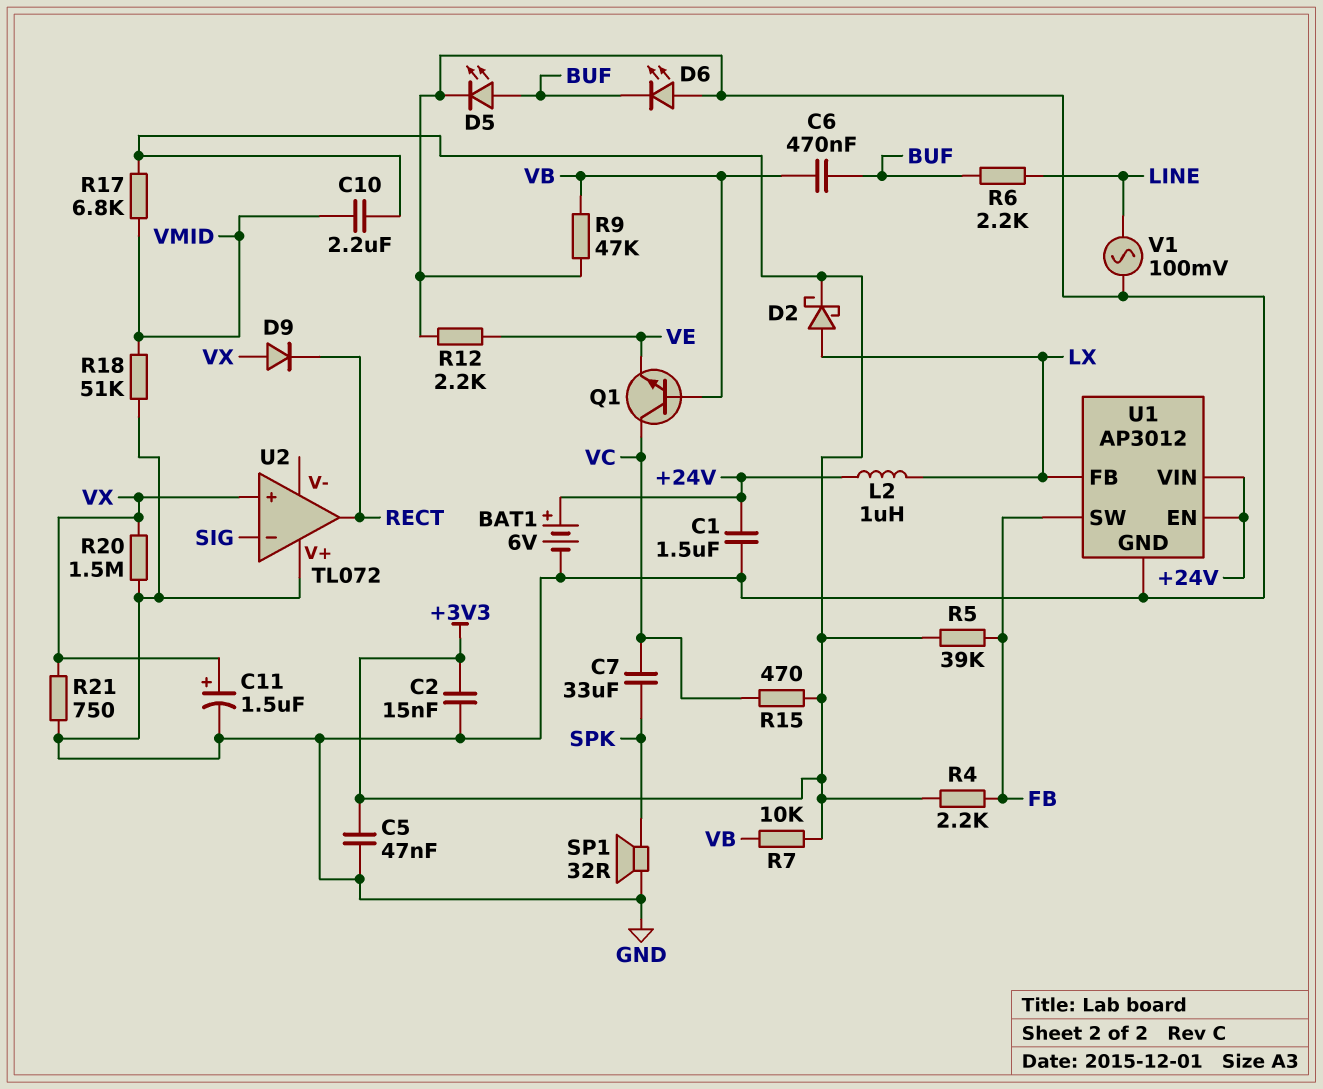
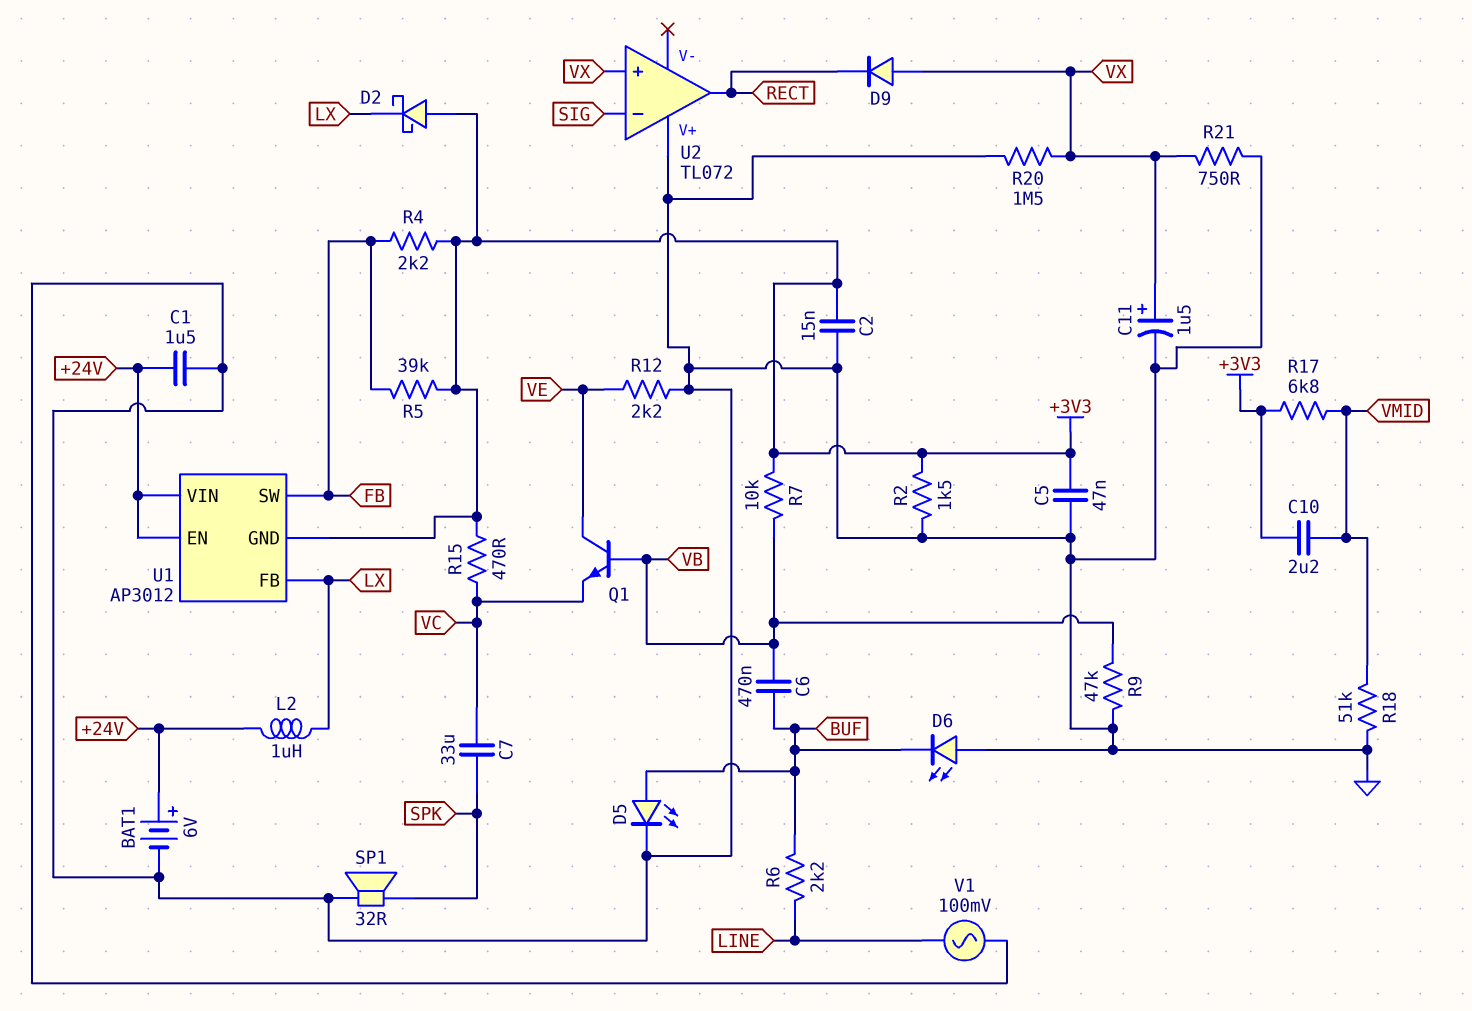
D2: schottky (A LX, K +3V3) -> schottky (A +3V3, K LX)
Q1: NPN (B VB, C VC, E VE) -> NPN (B VB, C VE, E VC)
R2: none -> 1.5k (+3V3, GND)
U1 pin GND: GND -> +3V3

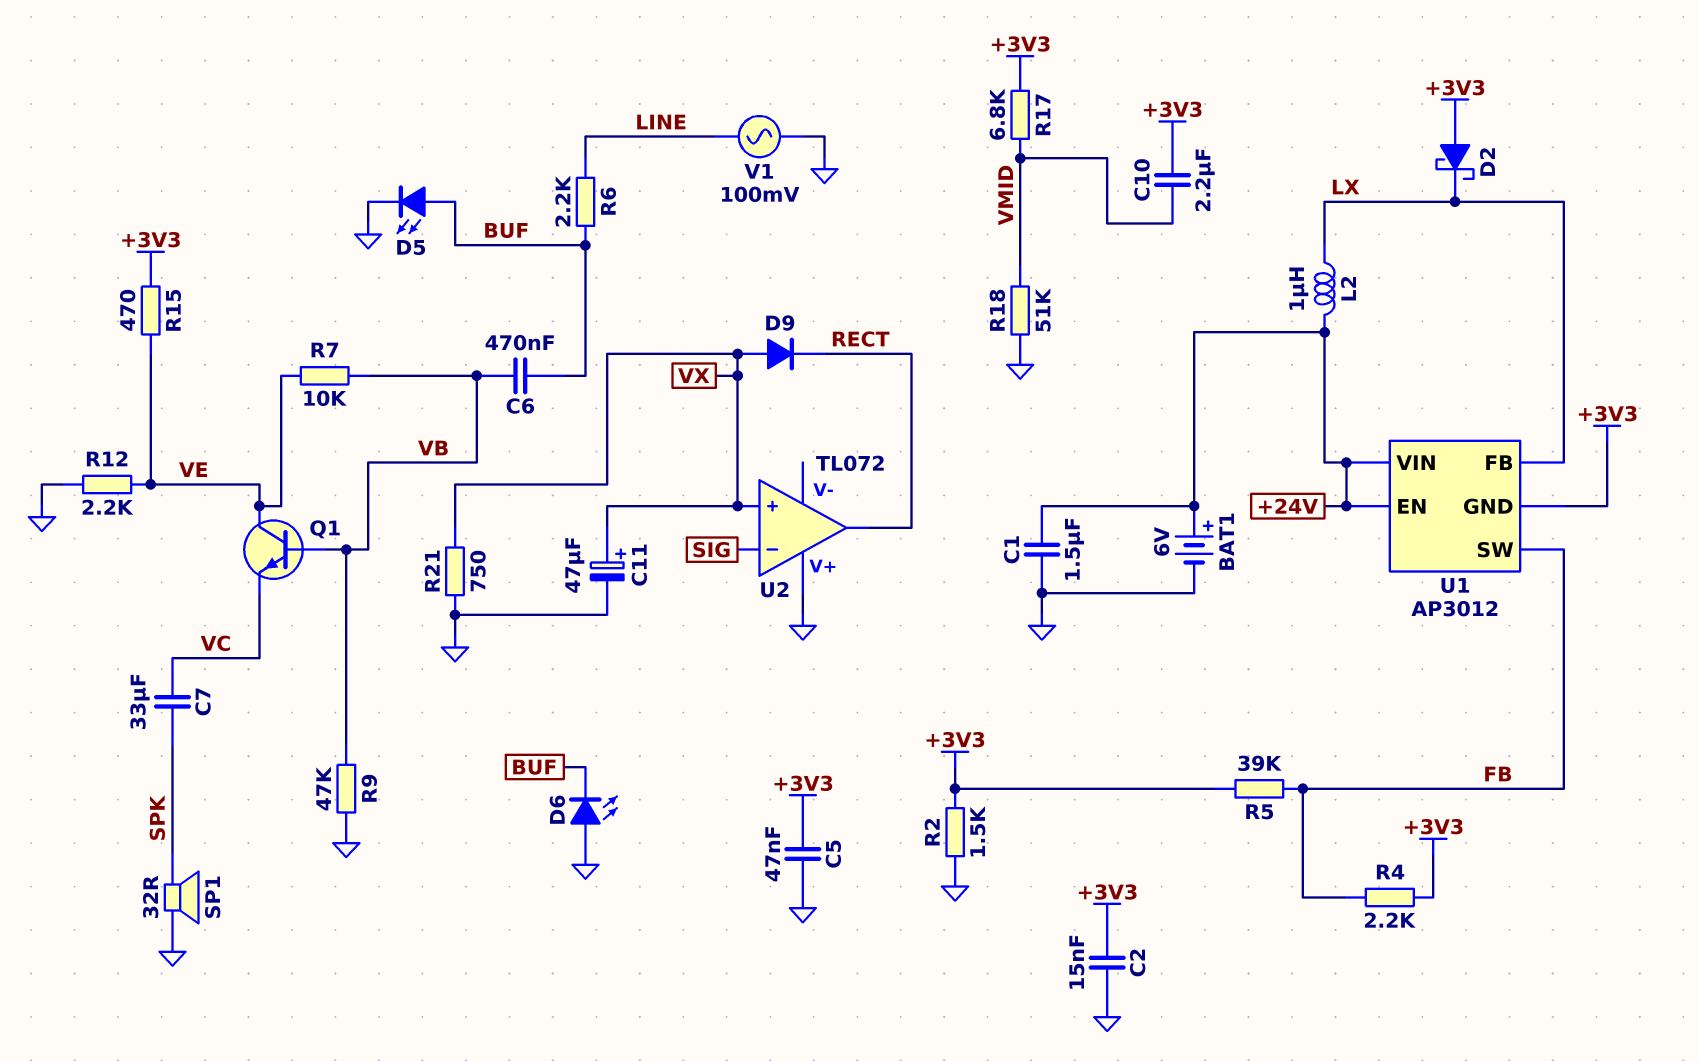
C11: 1.5uF (plus VX, minus GND) -> 47uF (plus VX, minus GND)
R7: 10k (+3V3, VB) -> 10k (VB, VE)
R15: 470 (+3V3, VC) -> 470 (+3V3, VE)
R20: 1.5M (GND, VX) -> none

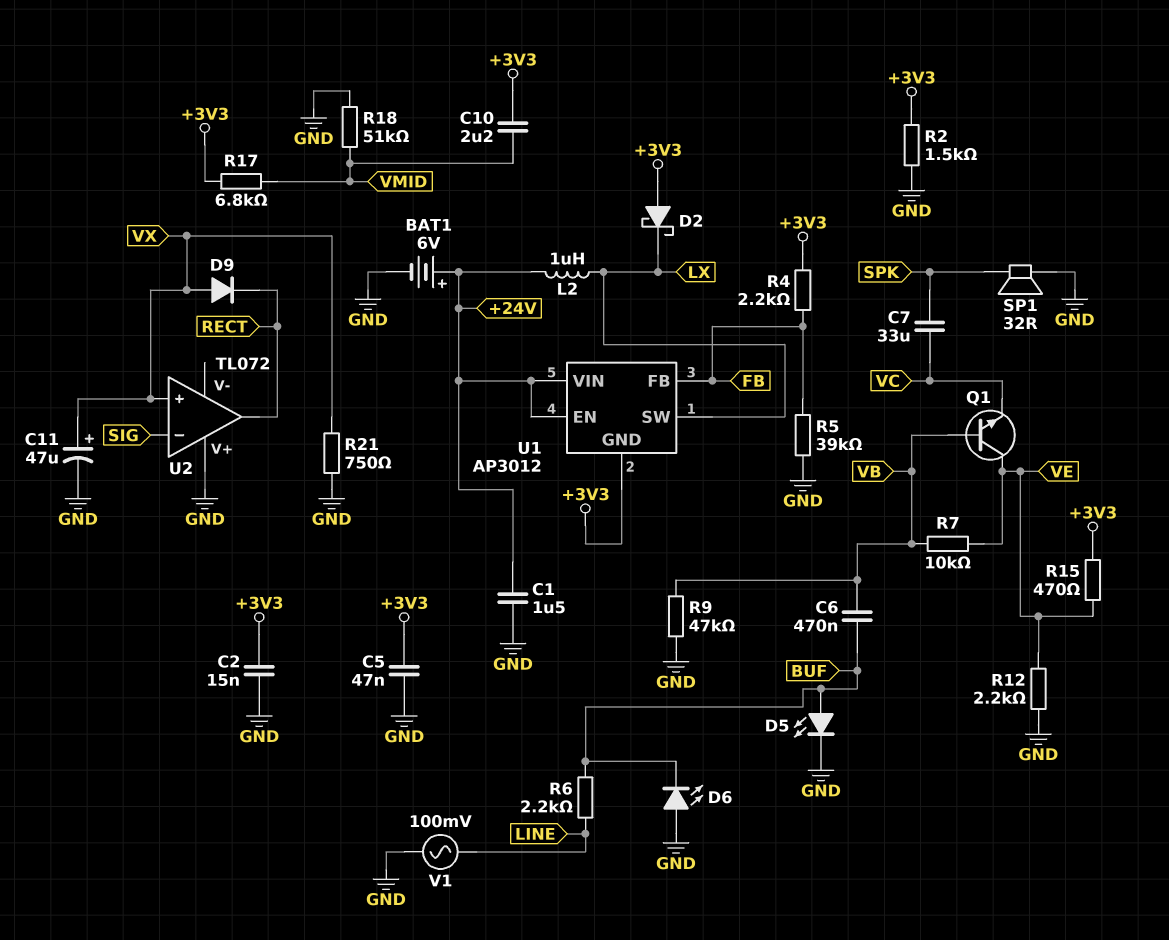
R5: 39k (+3V3, FB) -> 39k (FB, GND)
U1 pin FB: LX -> FB
U1 pin SW: FB -> LX

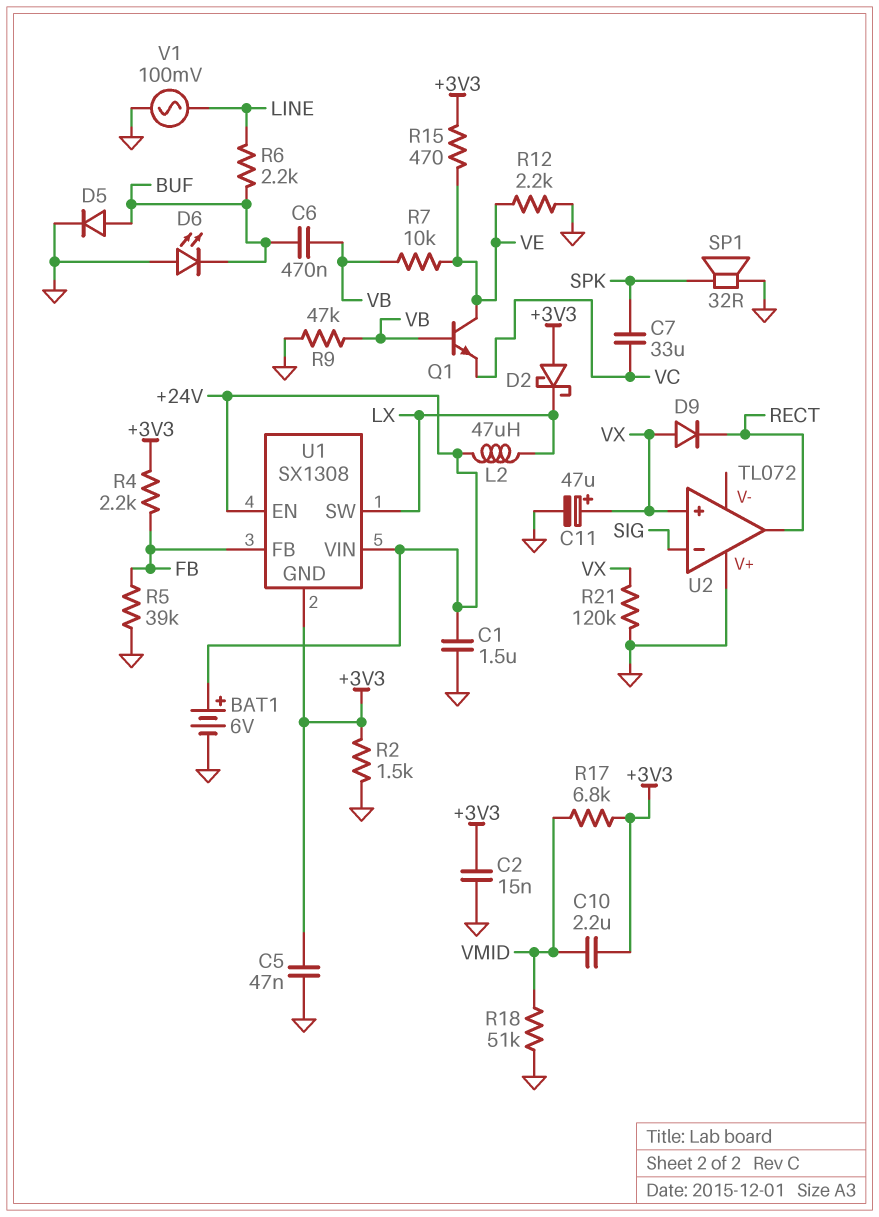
D5: LED (A BUF, K GND) -> diode (A BUF, K GND)
L2: 1uH (+24V, LX) -> 47uH (+24V, LX)
R21: 750 (GND, VX) -> 120k (GND, VX)
U1: AP3012 -> SX1308

